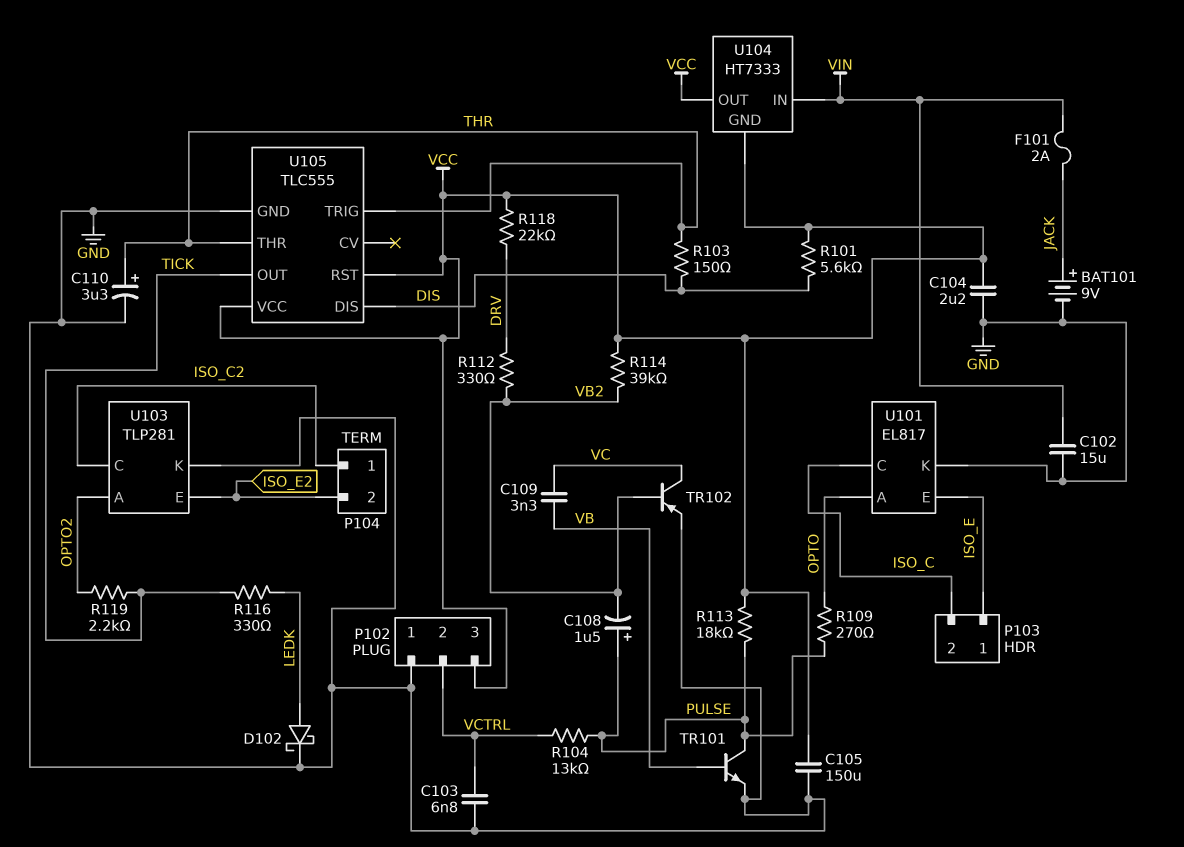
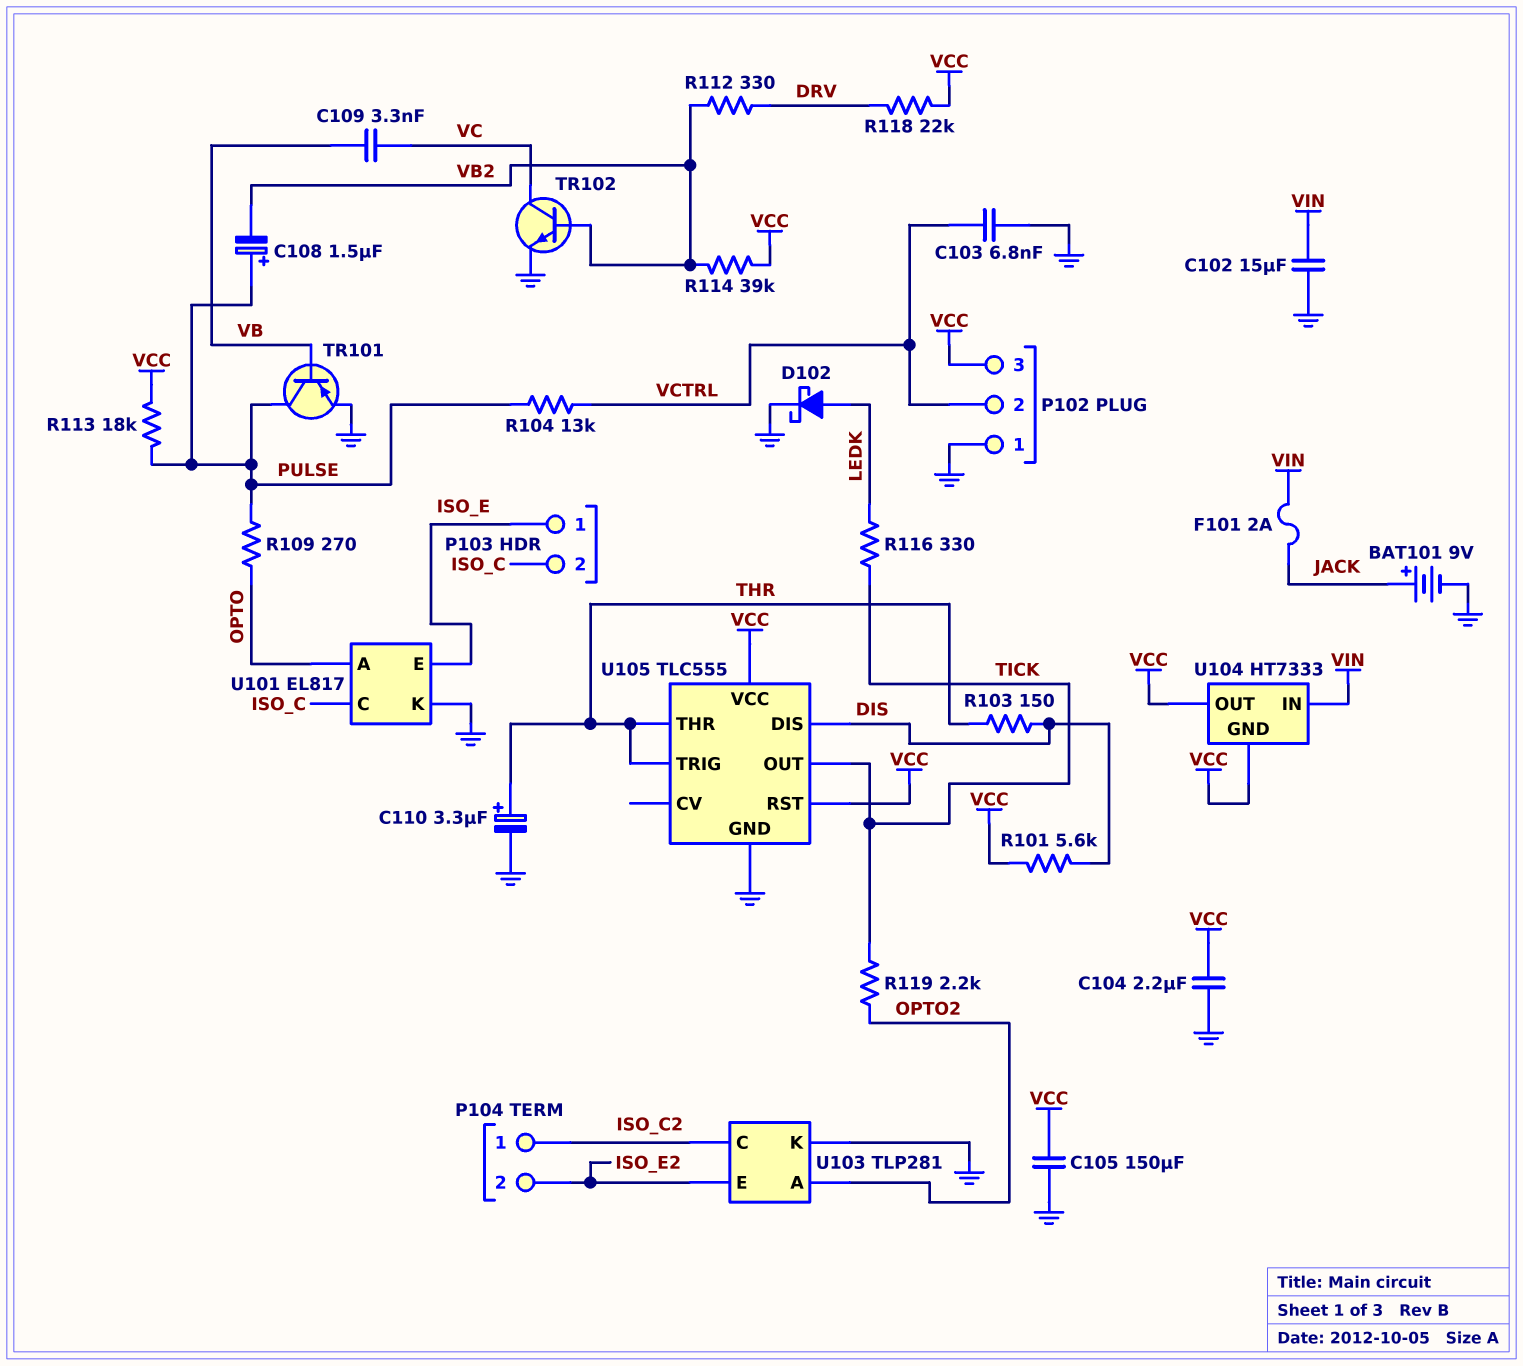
TR101: NPN (B VB, C PULSE, E GND) -> PNP (B VB, C PULSE, E GND)
TR102: PNP (B VB2, C VC, E GND) -> NPN (B VB2, C VC, E GND)

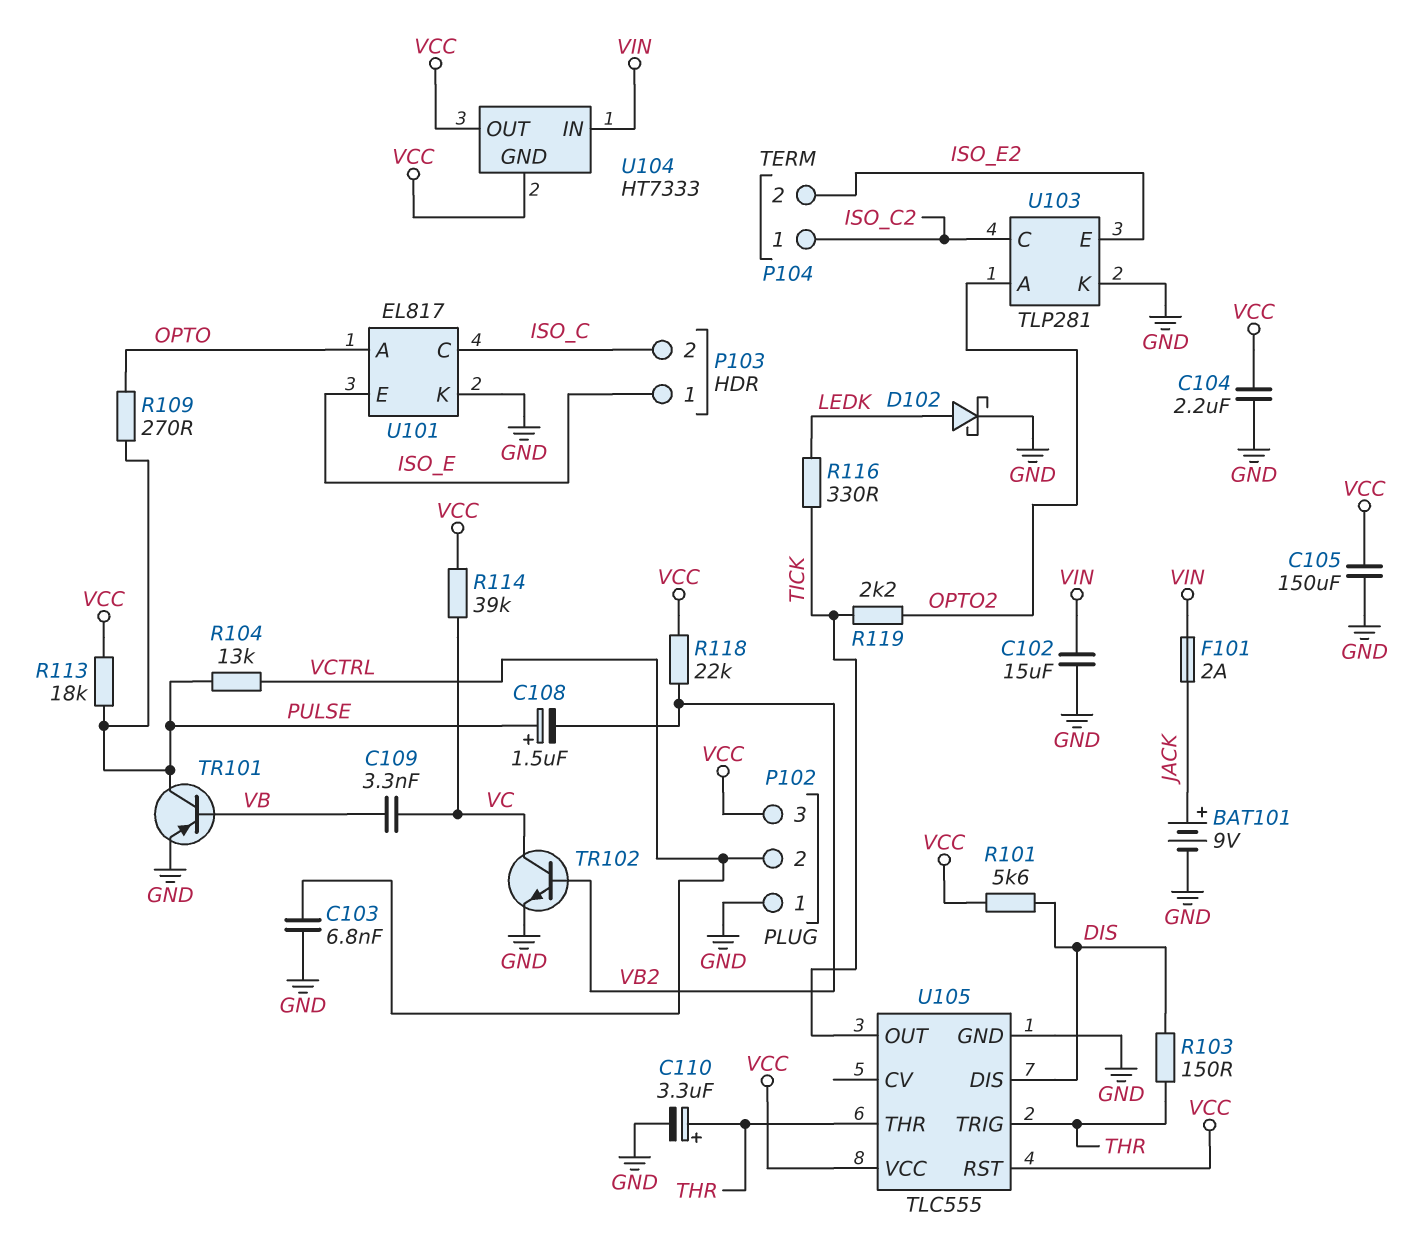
R112: 330 (DRV, VB2) -> none
R114: 39k (VB2, VCC) -> 39k (VC, VCC)
R118: 22k (DRV, VCC) -> 22k (VB2, VCC)

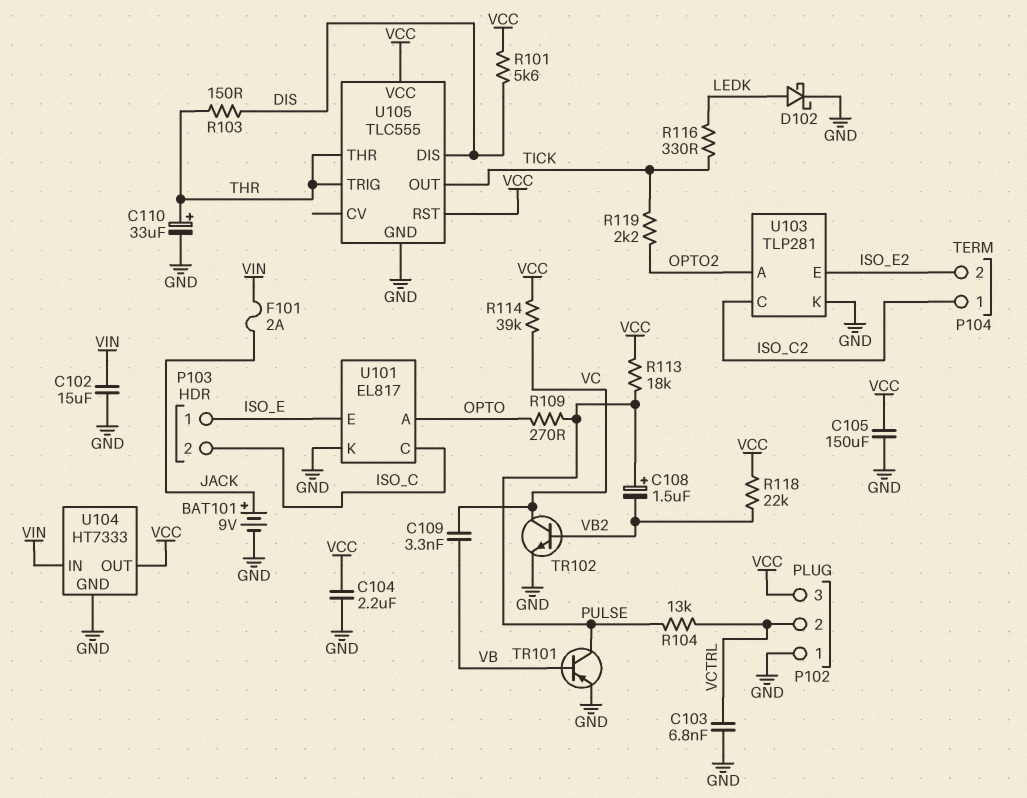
C110: 3.3uF (plus THR, minus GND) -> 33uF (plus THR, minus GND)
U104 pin GND: VCC -> GND

